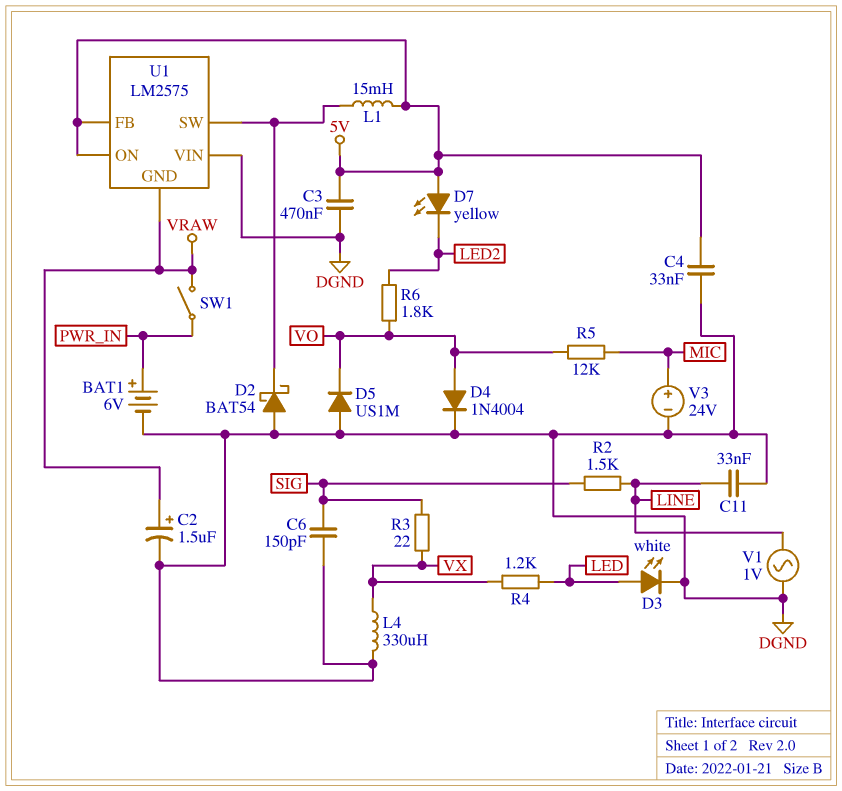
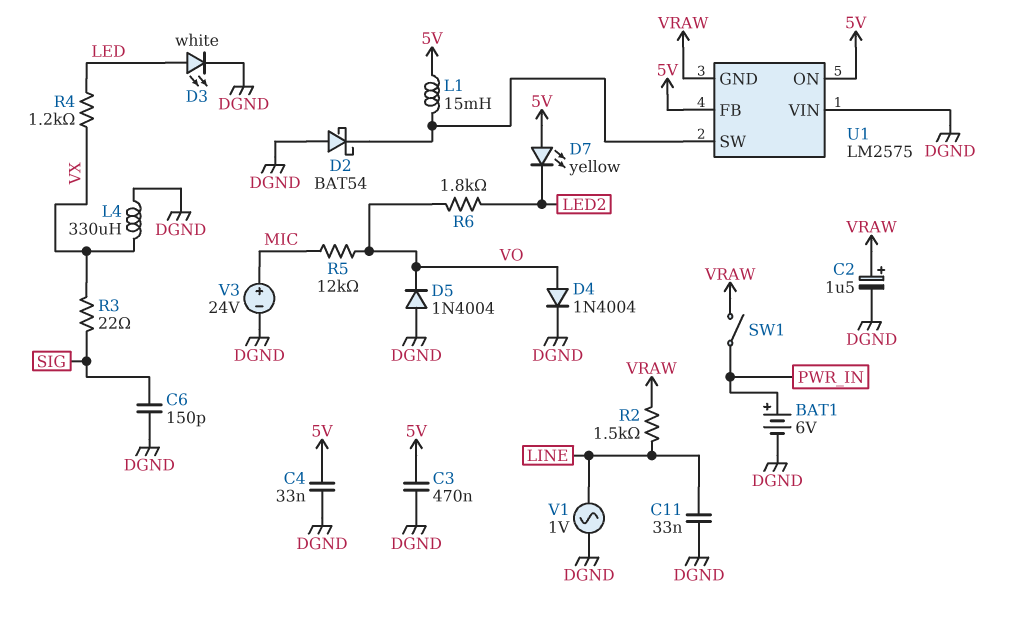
D5: diode US1M (A DGND, K VO) -> diode 1N4004 (A DGND, K VO)
R2: 1.5k (LINE, SIG) -> 1.5k (LINE, VRAW)

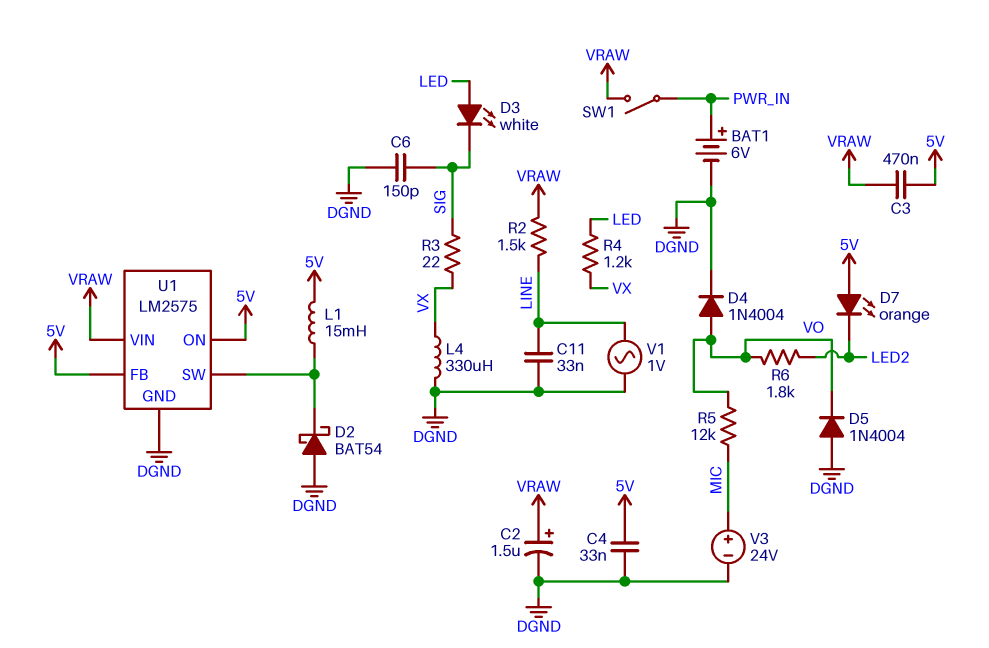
C3: 470nF (5V, DGND) -> 470nF (5V, VRAW)
D3: LED white (A LED, K DGND) -> LED white (A LED, K SIG)
D7: LED yellow (A 5V, K LED2) -> LED orange (A 5V, K LED2)
U1 pin GND: VRAW -> DGND
U1 pin VIN: DGND -> VRAW

